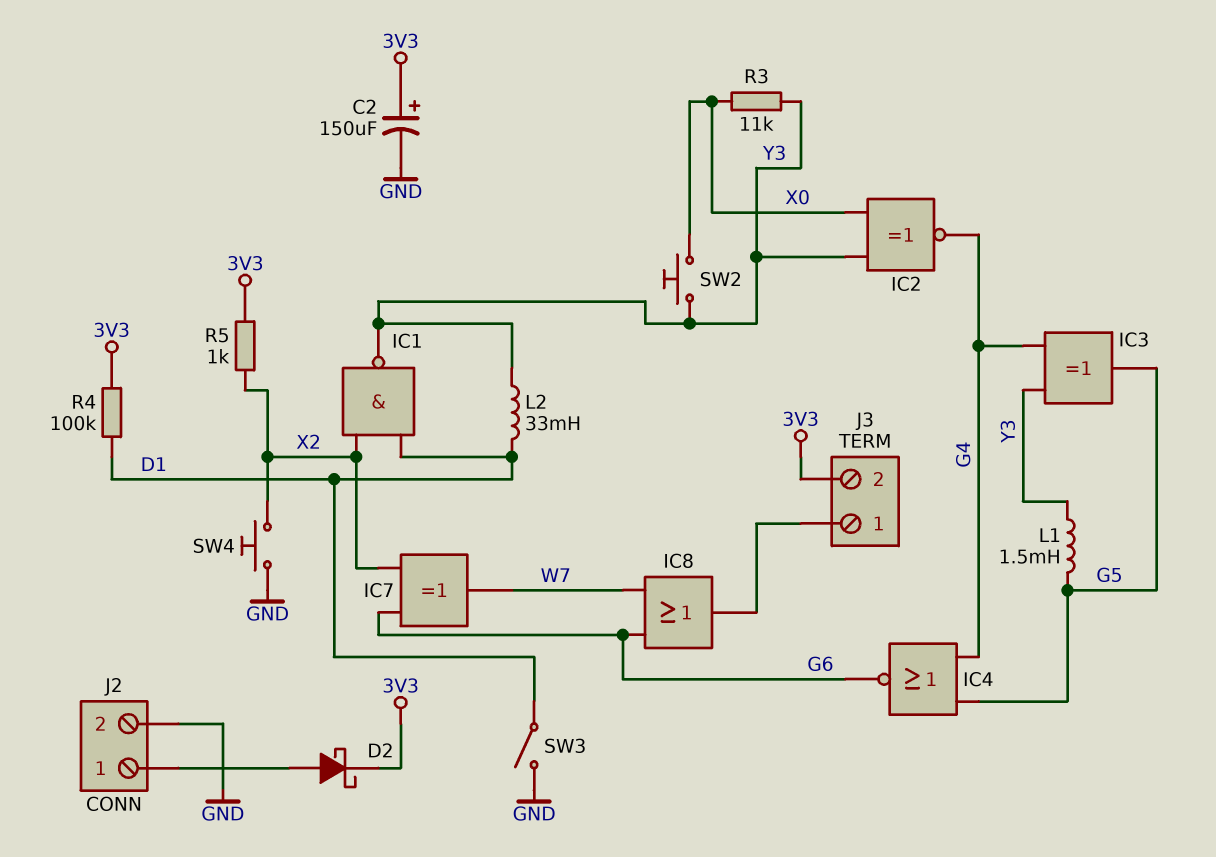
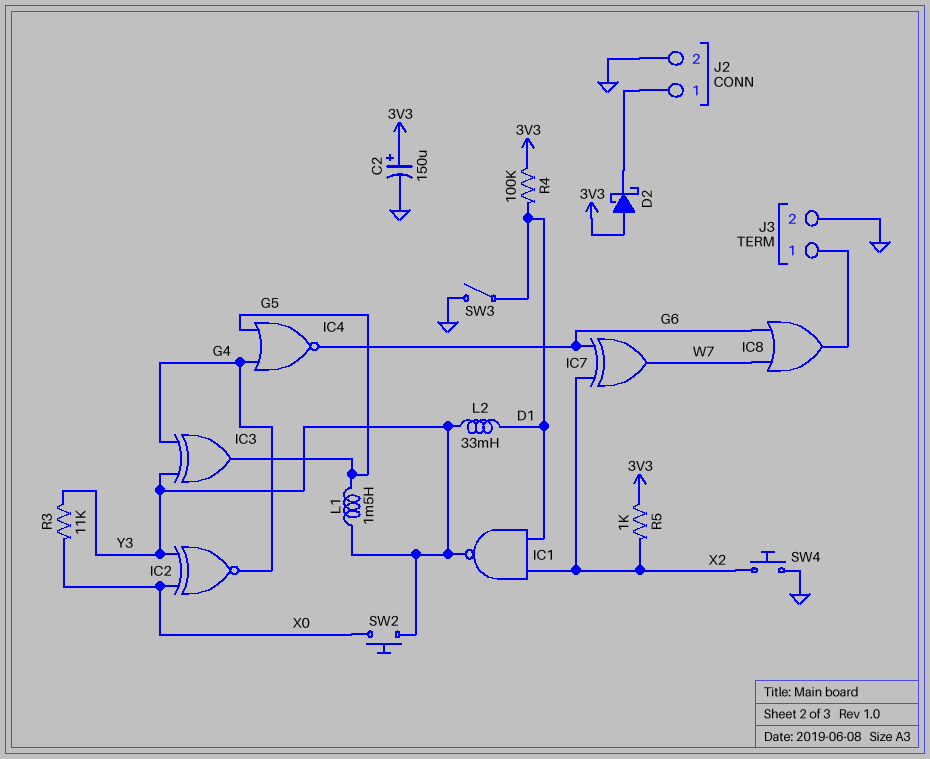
D2: schottky (A J2/1, K 3V3) -> schottky (A 3V3, K J2/1)
J3 pin 2: 3V3 -> GND

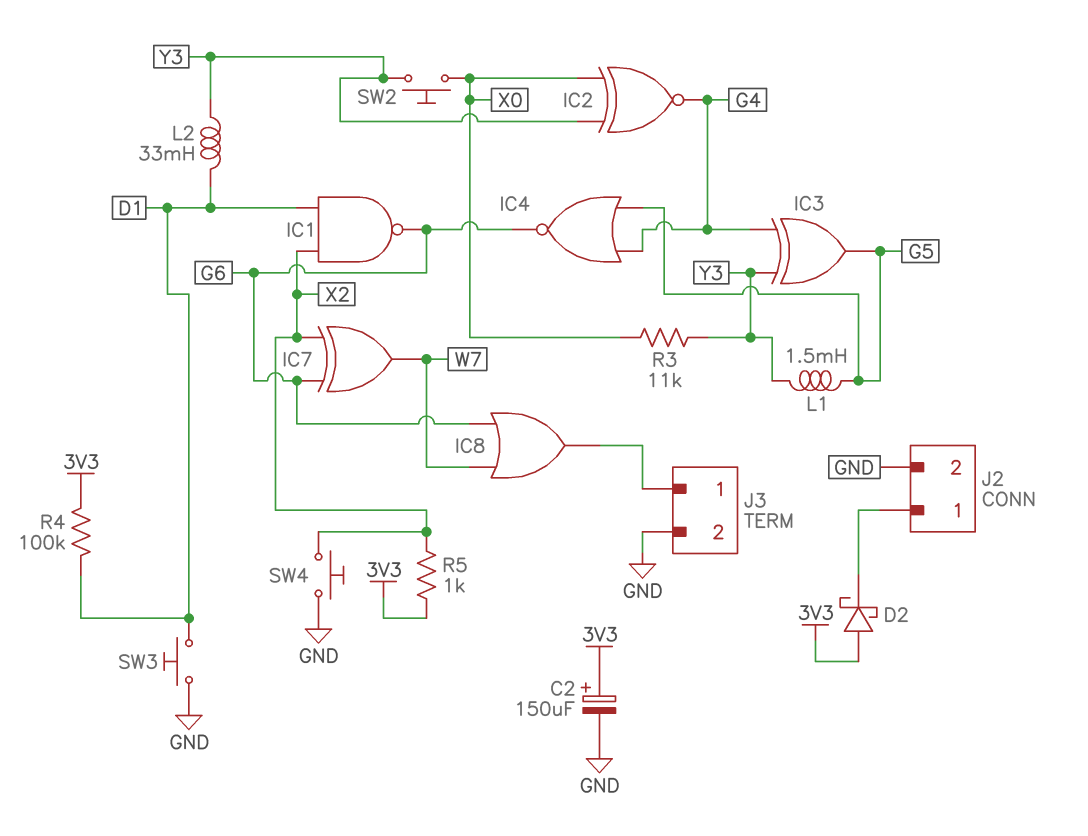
IC1: NAND (in D1, in X2, out Y3) -> NAND (in D1, in X2, out G6)
SW3: switch (D1, GND) -> button (D1, GND)

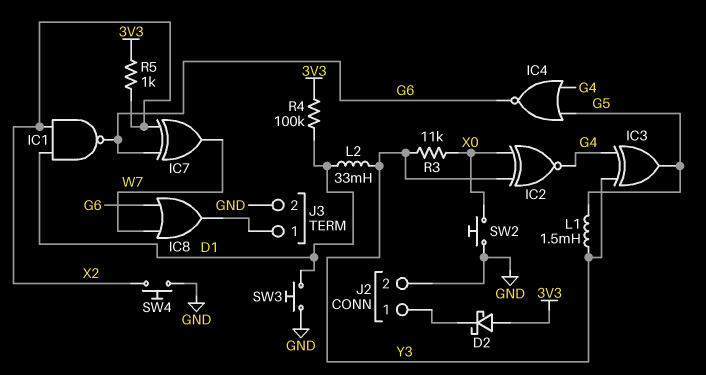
C2: 150uF (plus 3V3, minus GND) -> none
SW2: button (X0, Y3) -> button (GND, X0)

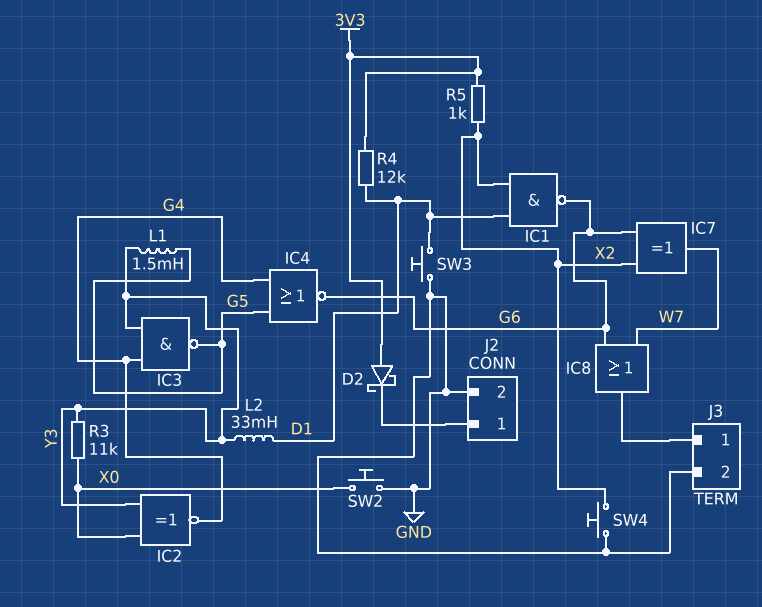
IC3: XOR (in G4, in Y3, out G5) -> NAND (in G4, in Y3, out G5)
R4: 100k (3V3, D1) -> 12k (3V3, D1)

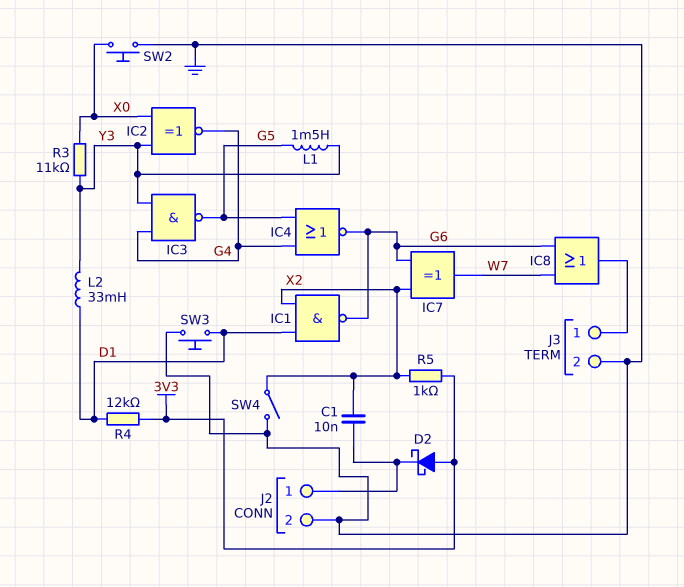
C1: none -> 10nF (J2/1, X2)
SW4: button (GND, X2) -> switch (GND, X2)

